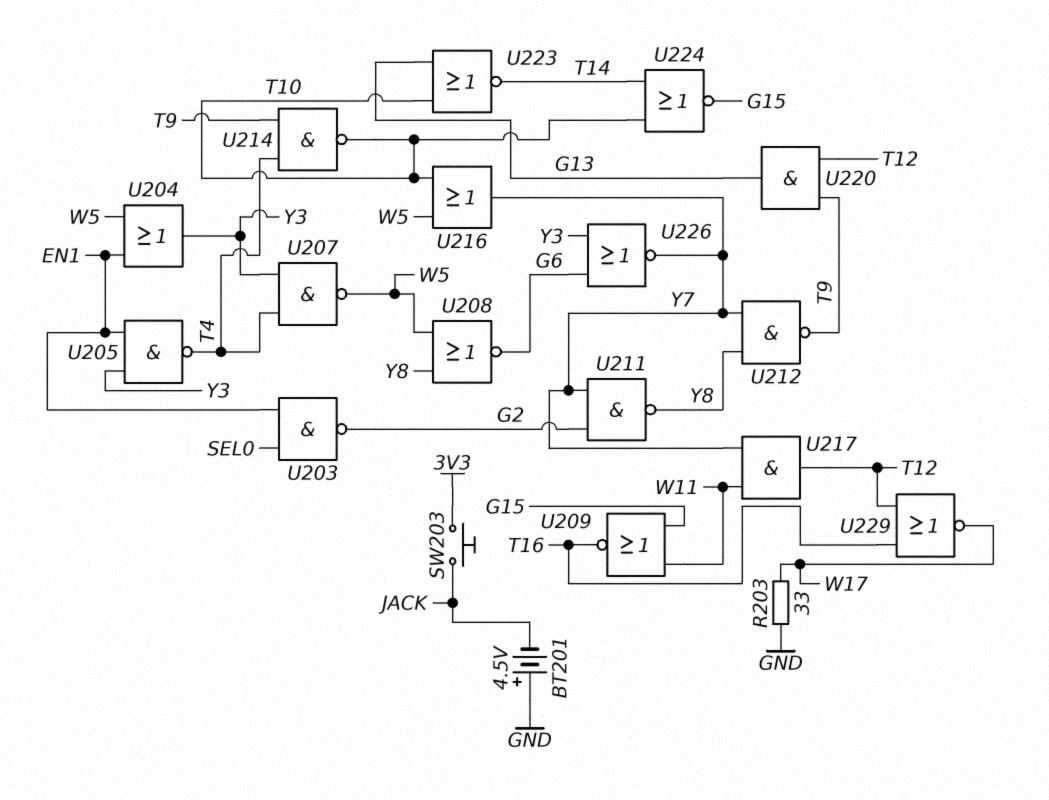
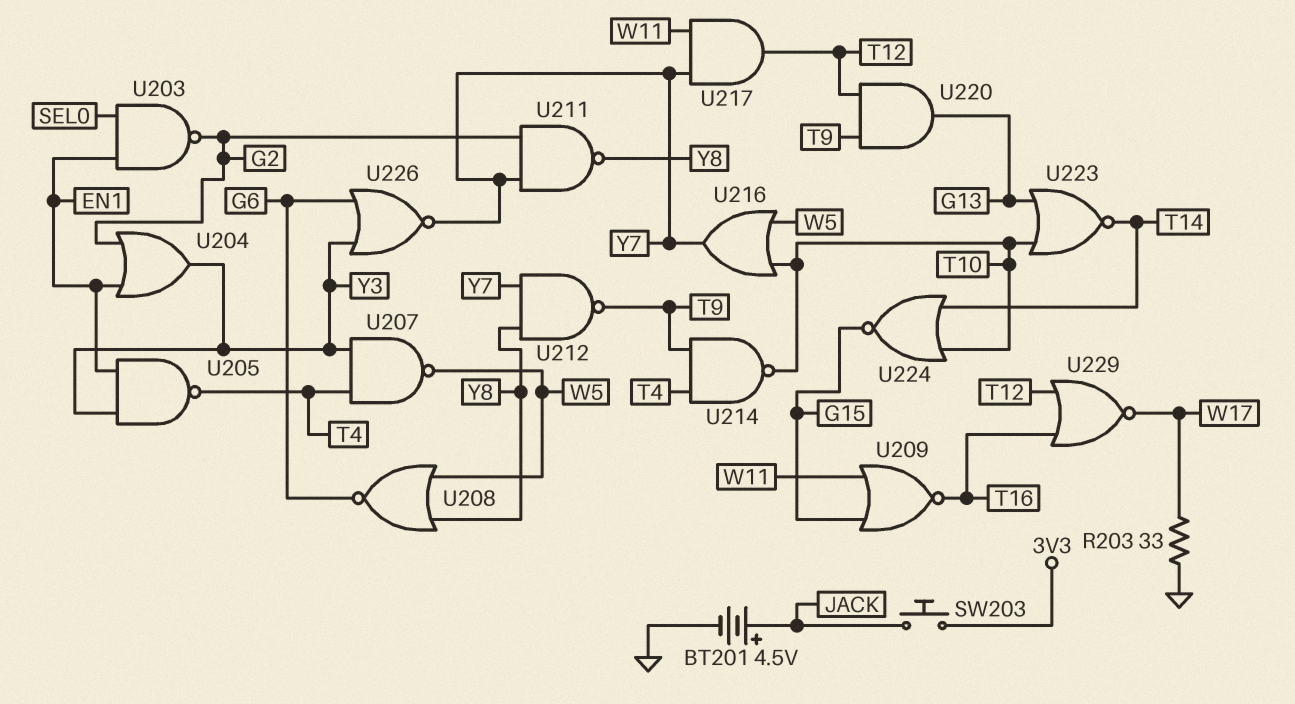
BT201: 4.5V (plus GND, minus JACK) -> 4.5V (plus JACK, minus GND)
U204: OR (in EN1, in W5, out Y3) -> OR (in EN1, in G2, out Y3)

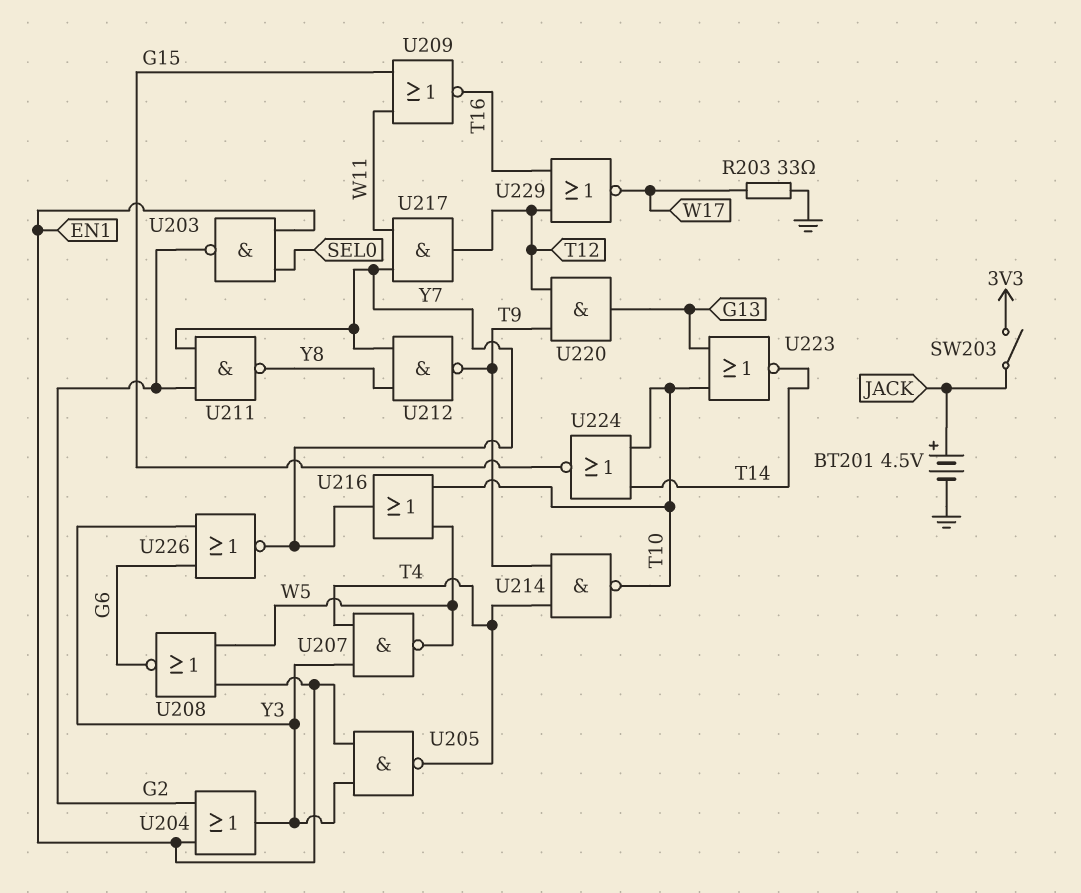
SW203: button (3V3, JACK) -> switch (3V3, JACK)
U208: NOR (in W5, in Y8, out G6) -> NOR (in EN1, in W5, out G6)

